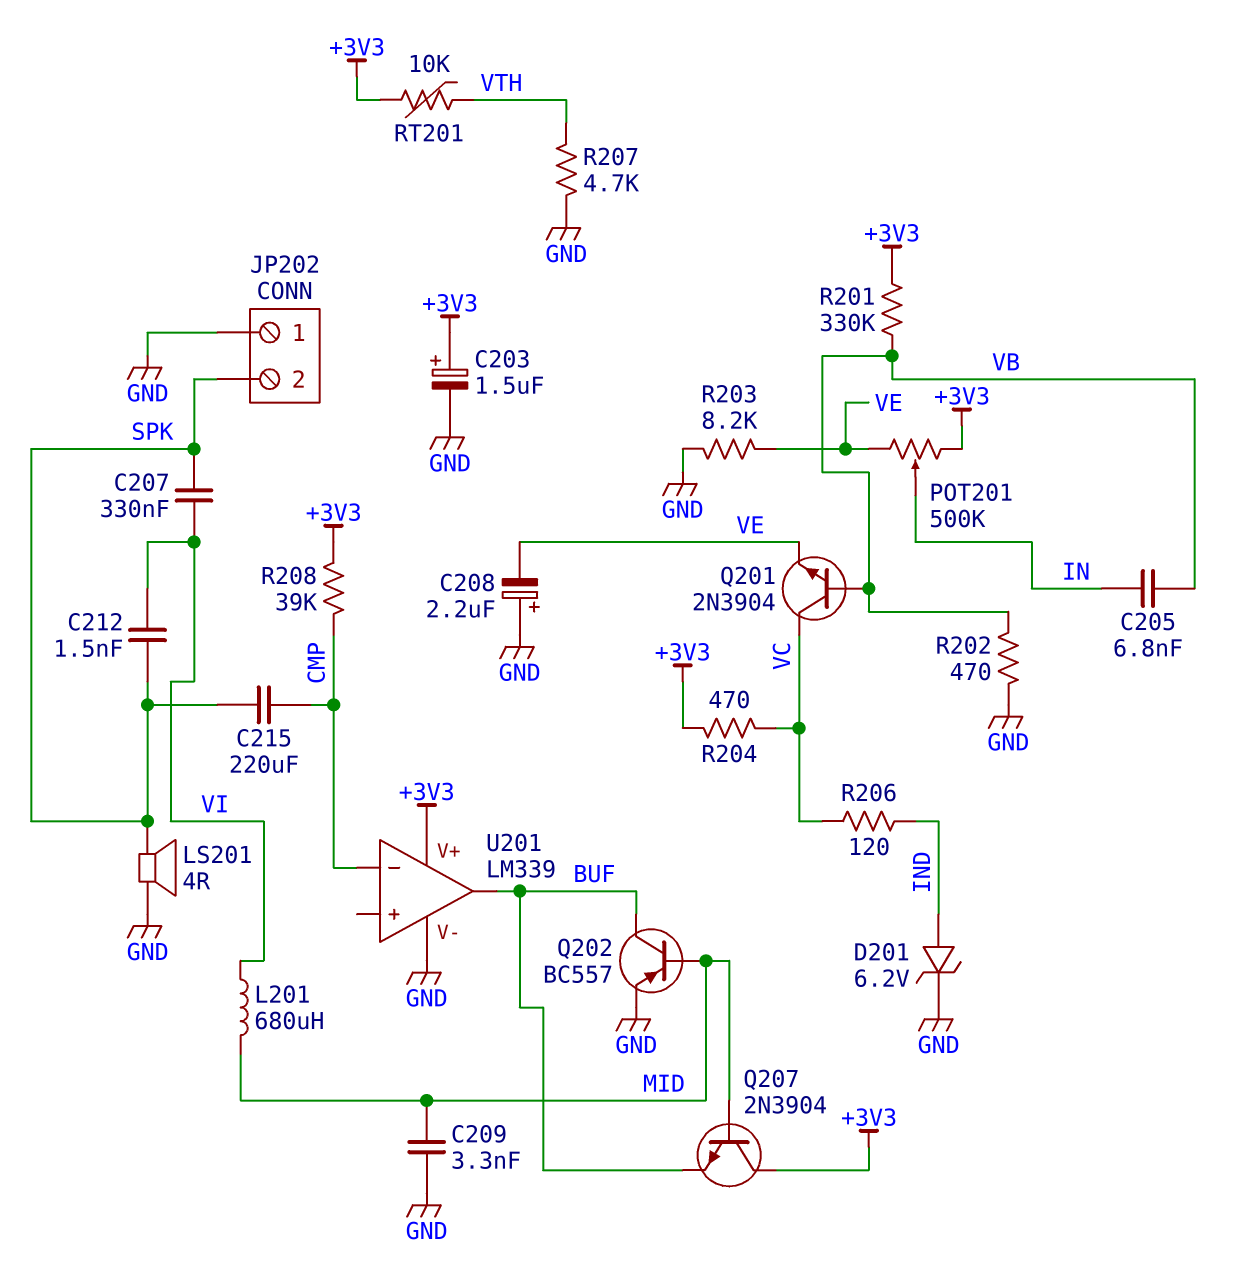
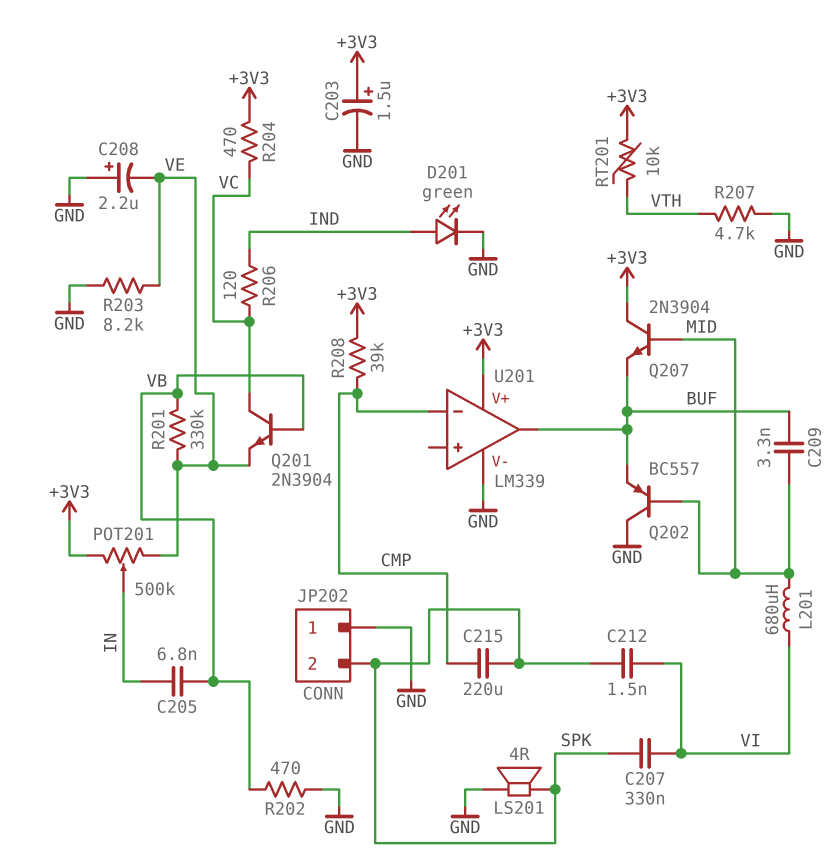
C209: 3.3nF (GND, MID) -> 3.3nF (BUF, MID)
D201: zener 6.2V (A IND, K GND) -> LED green (A IND, K GND)
Q202: PNP BC557 (B MID, C BUF, E GND) -> PNP BC557 (B MID, C GND, E BUF)
R201: 330k (+3V3, VB) -> 330k (VB, VE)

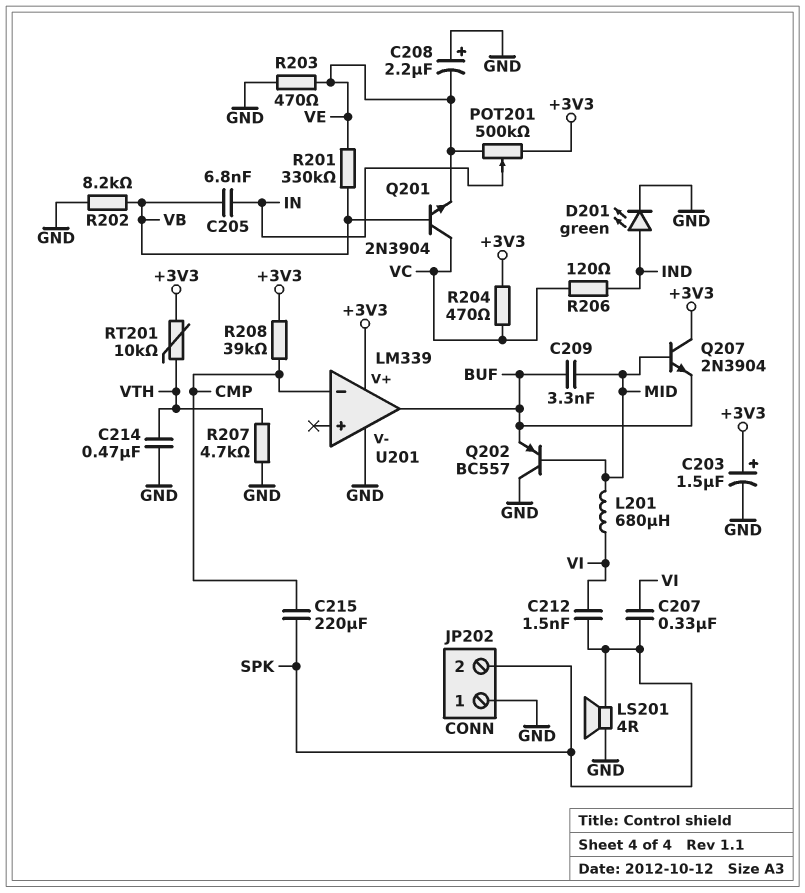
C214: none -> 470nF (GND, VTH)
R202: 470 (GND, VB) -> 8.2k (GND, VB)
R203: 8.2k (GND, VE) -> 470 (GND, VE)

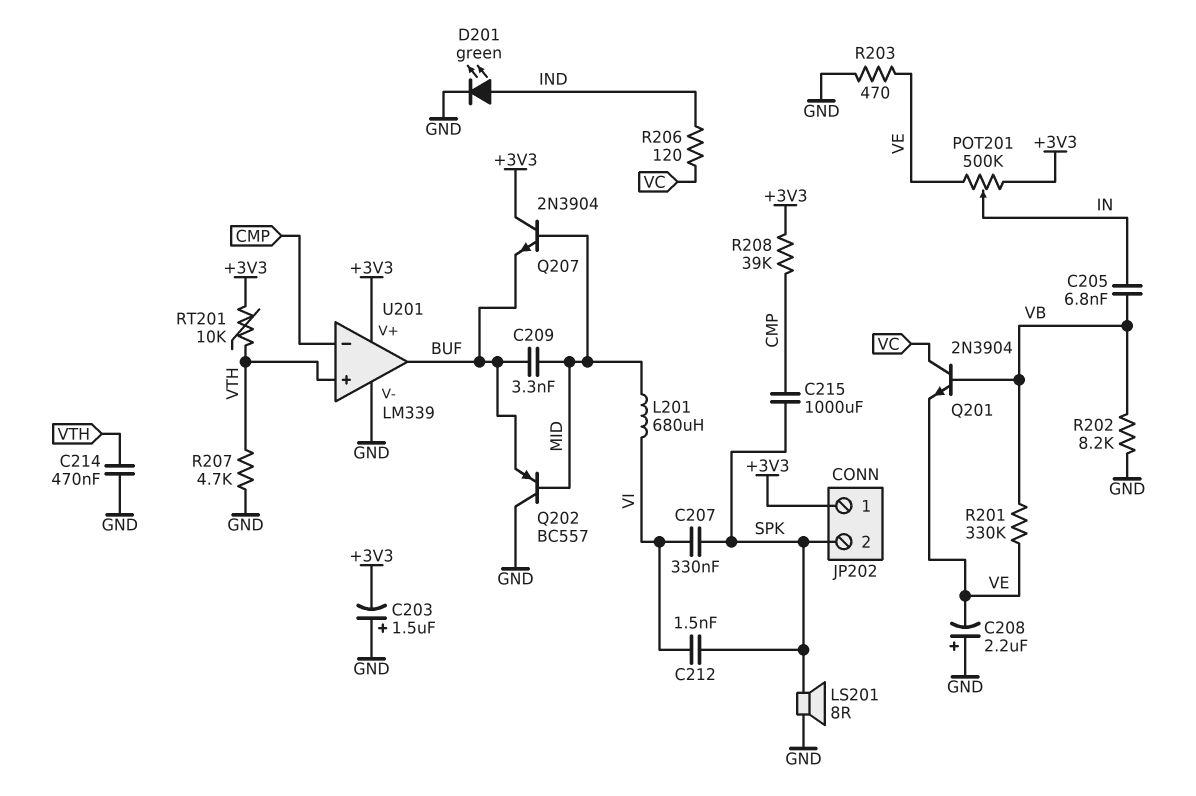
C203: 1.5uF (plus +3V3, minus GND) -> 1.5uF (plus GND, minus +3V3)
C215: 220uF (CMP, SPK) -> 1000uF (CMP, SPK)
JP202 pin 1: GND -> +3V3
LS201: speaker 4R (GND, SPK) -> speaker 8R (GND, SPK)
R204: 470 (+3V3, VC) -> none
U201 pin in+: none -> VTH

